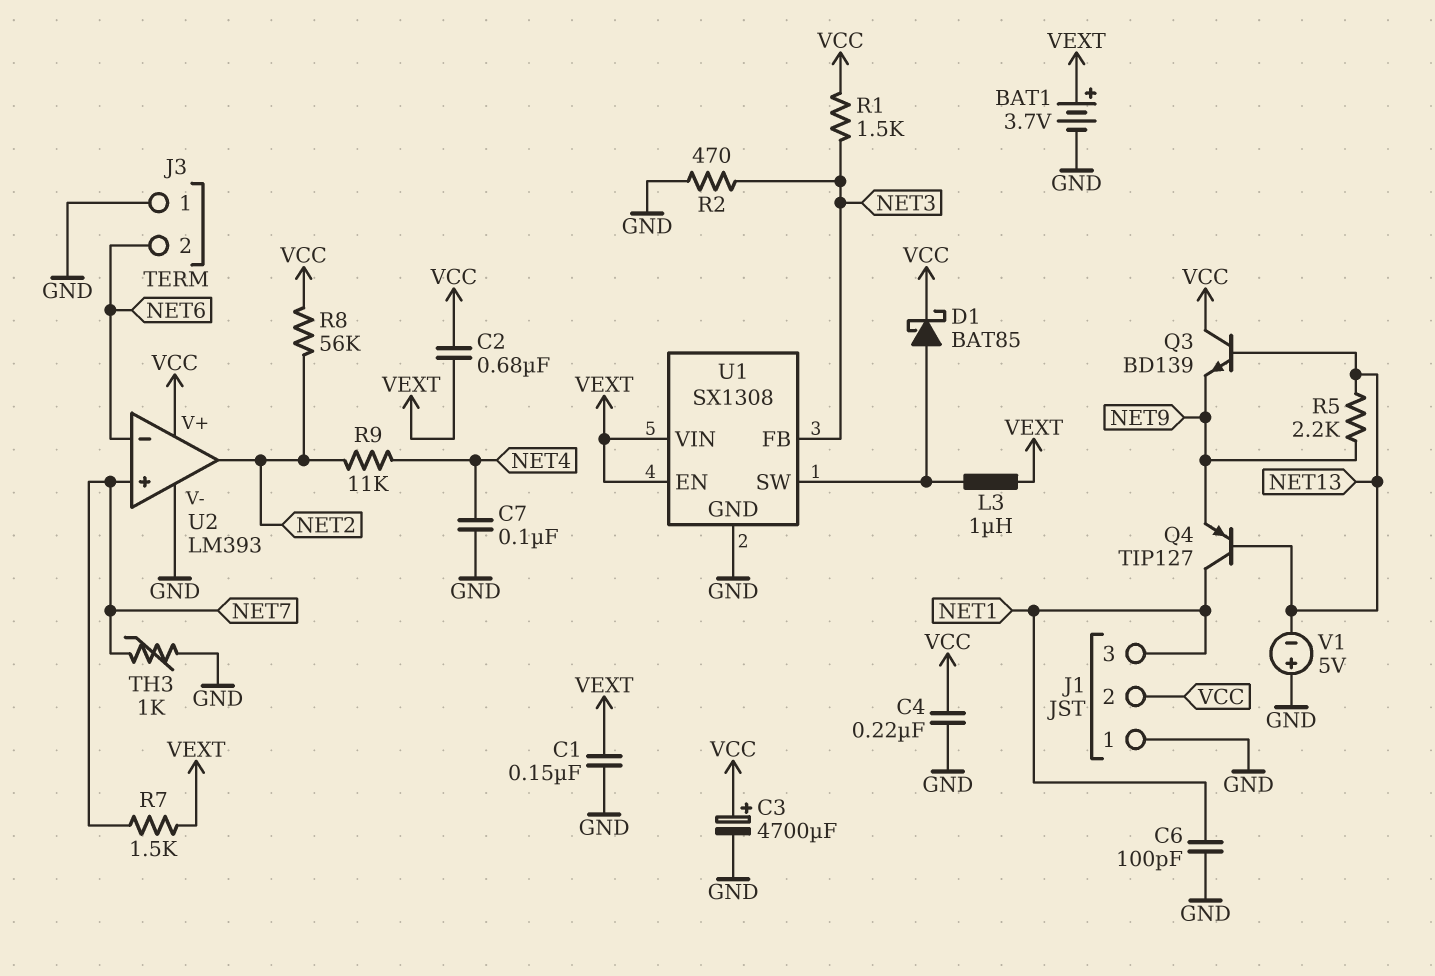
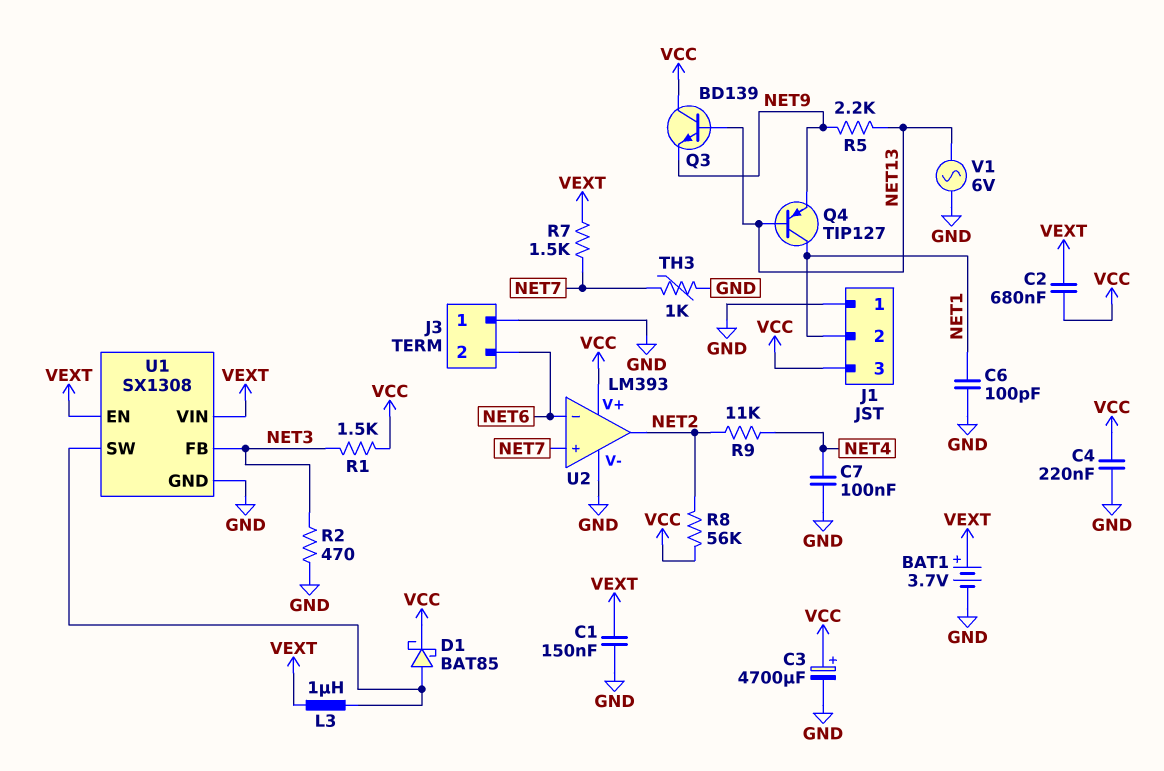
J1 pin 2: VCC -> NET1
J1 pin 3: NET1 -> VCC
V1: 5V (plus GND, minus NET13) -> AC 6V (GND, NET13)

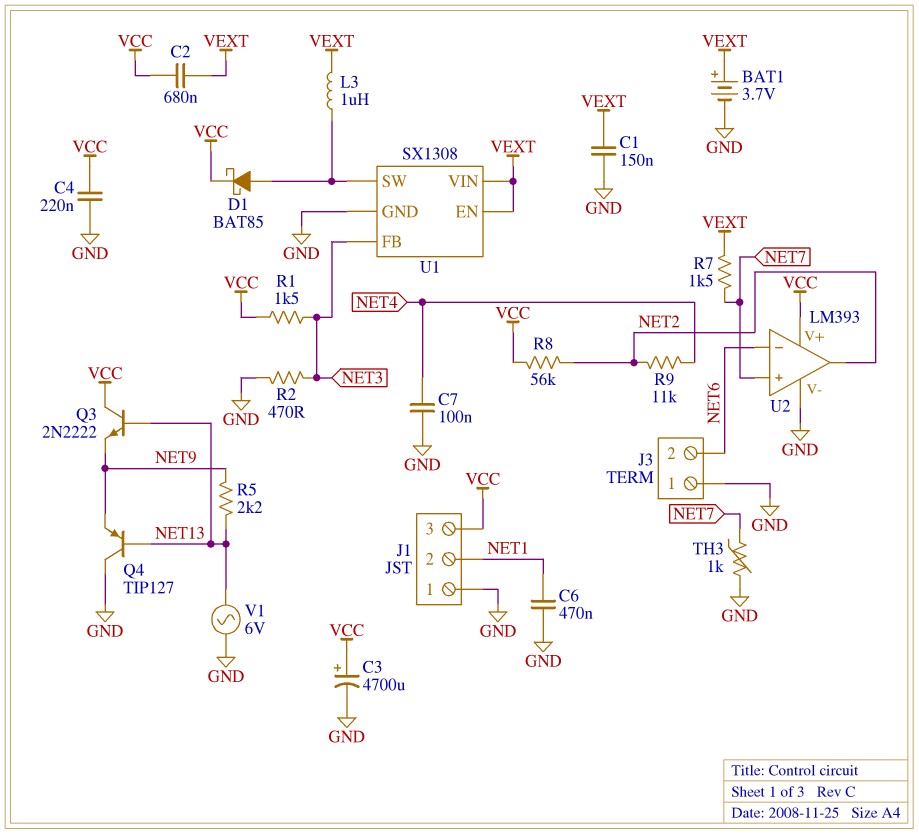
C6: 100pF (GND, NET1) -> 470nF (GND, NET1)
Q3: NPN BD139 (B NET13, C VCC, E NET9) -> NPN 2N2222 (B NET13, C VCC, E NET9)
Q4: PNP TIP127 (B NET13, C NET1, E NET9) -> PNP TIP127 (B NET13, C GND, E NET9)

